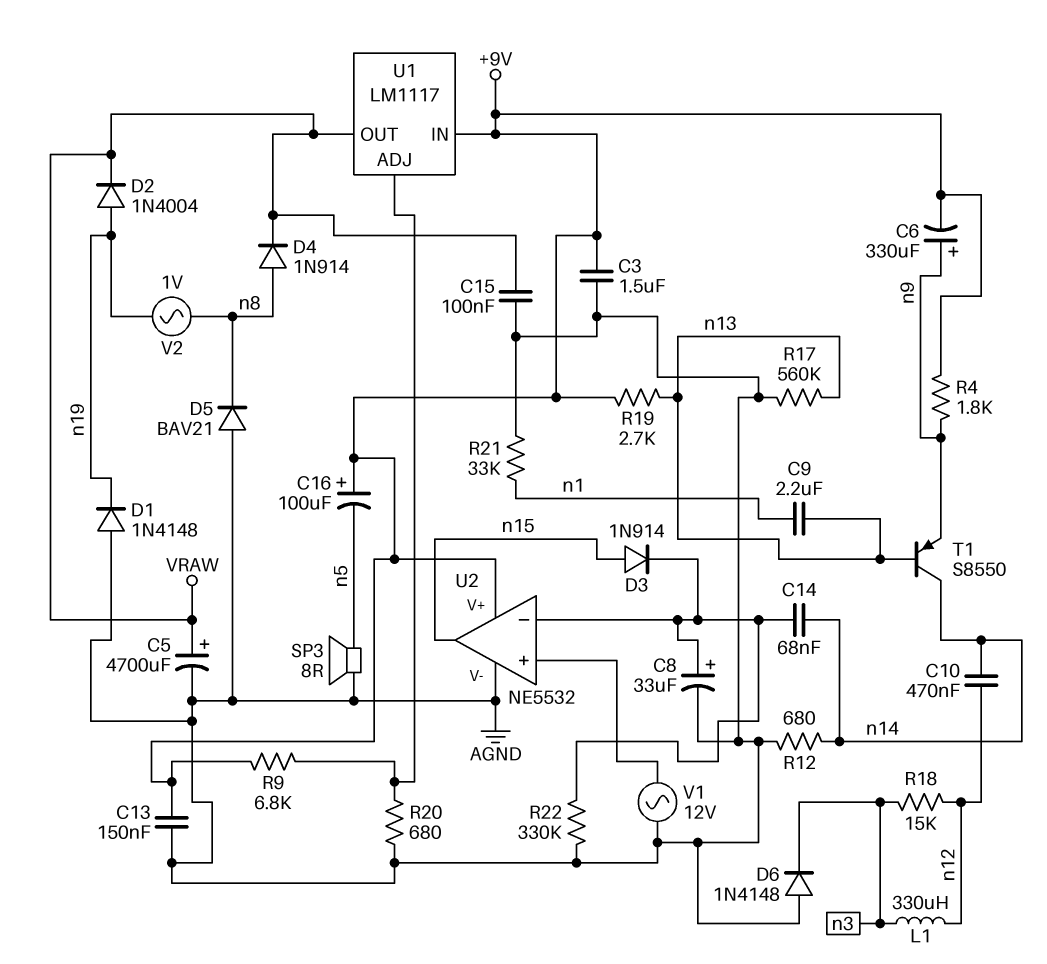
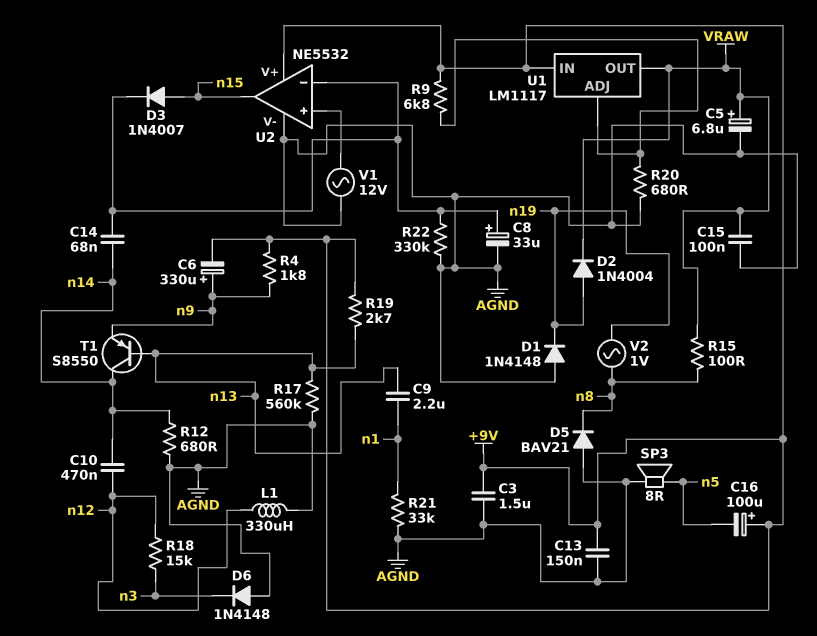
C5: 4700uF (plus VRAW, minus AGND) -> 6.8uF (plus VRAW, minus AGND)
D3: diode 1N914 (A n15, K U2/in-) -> diode 1N4007 (A n15, K U2/in-)
D4: diode 1N914 (A n8, K VRAW) -> none
L1: 330uH (n3, n12) -> 330uH (AGND, n12)
R15: none -> 100 (VRAW, n8)

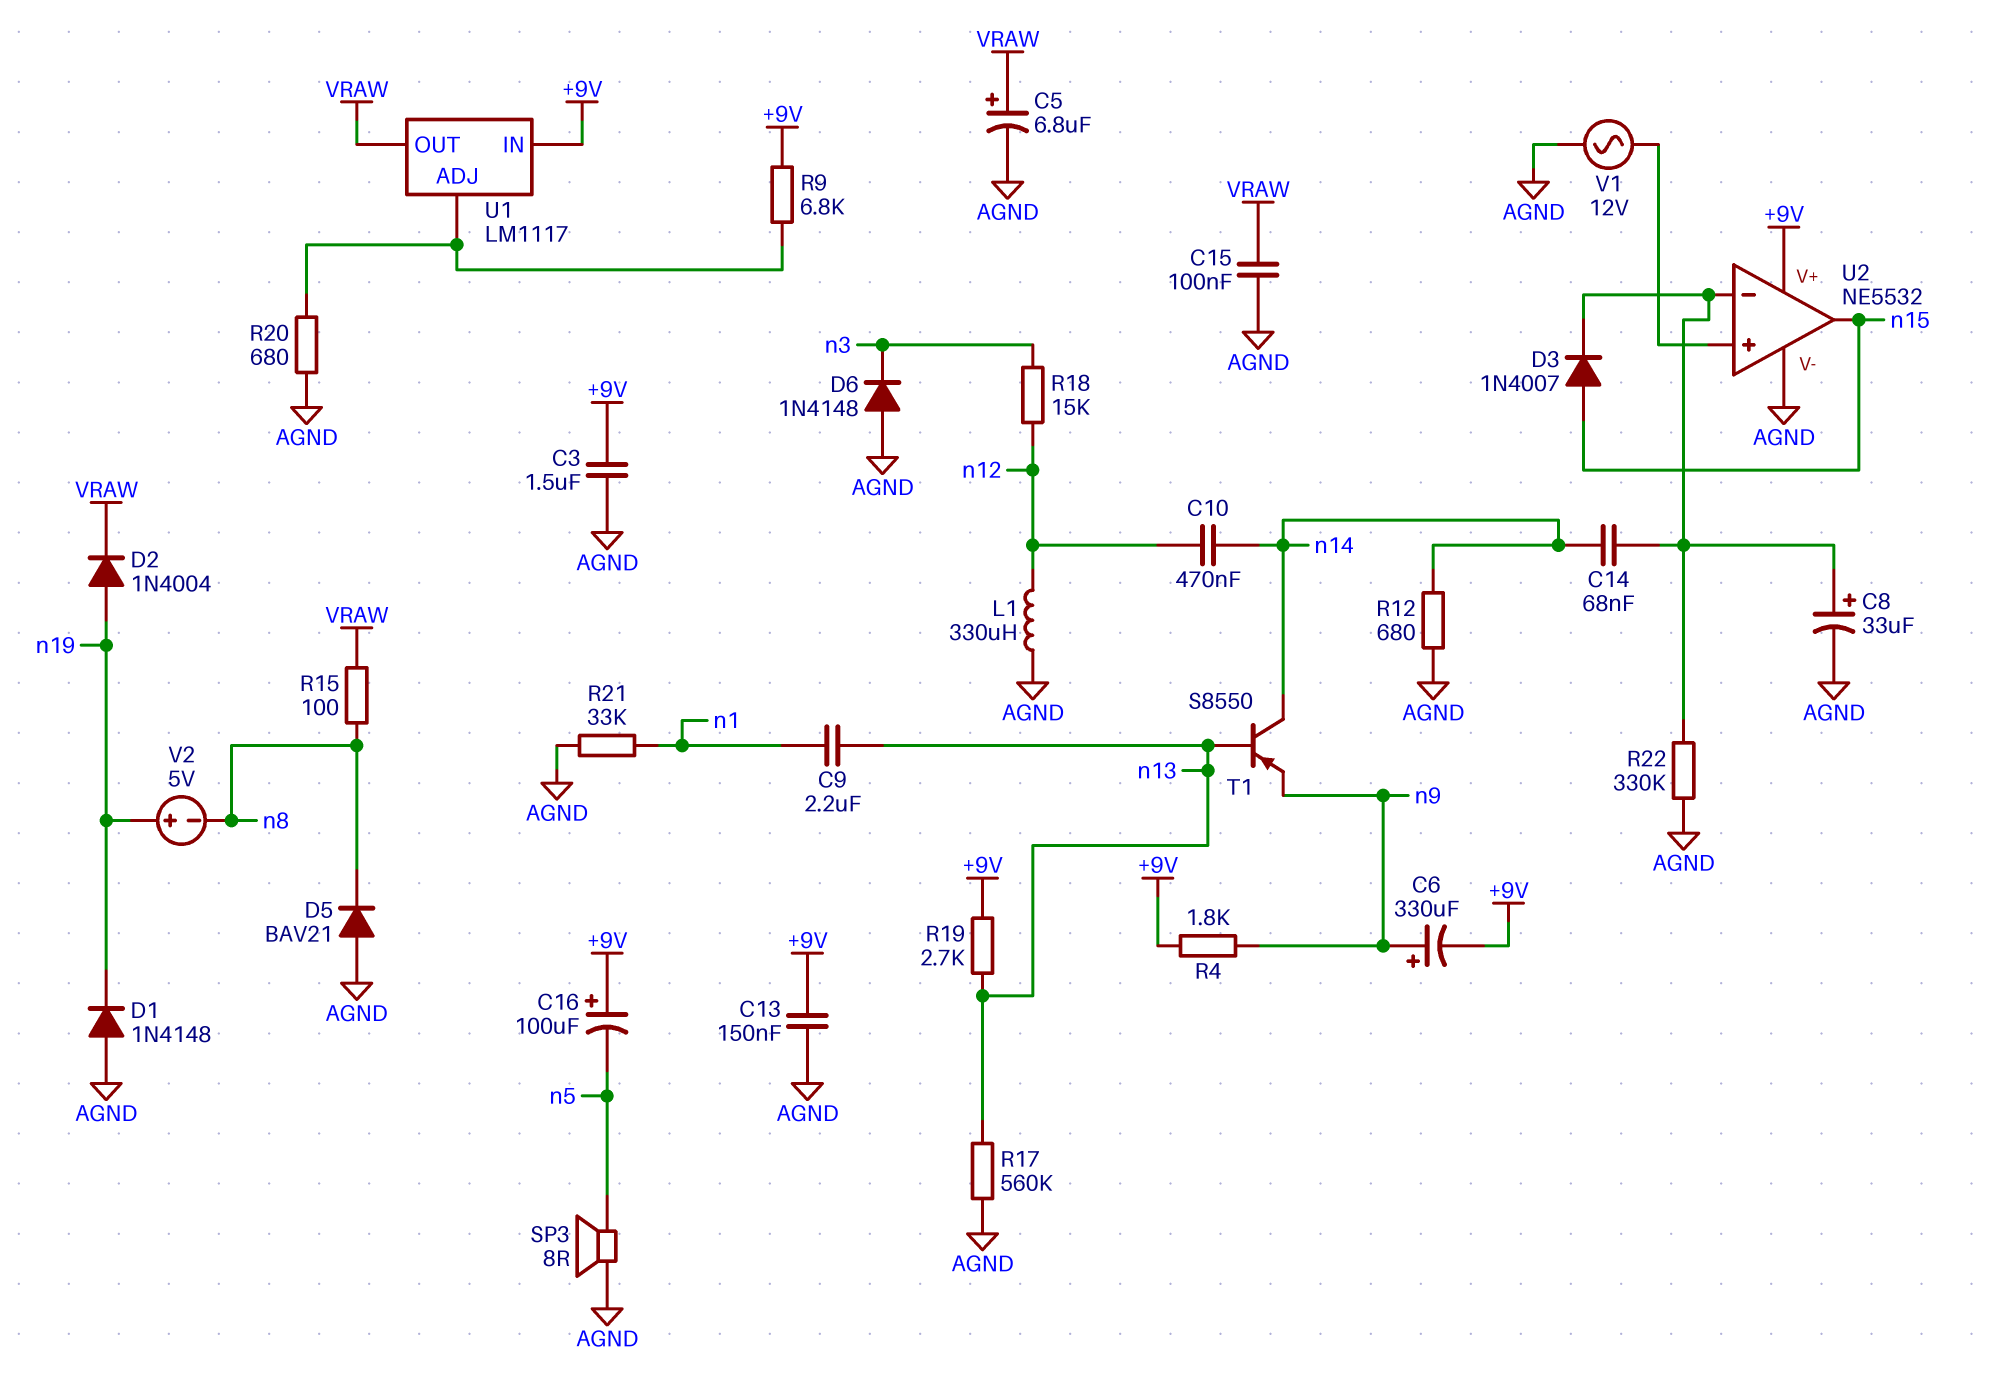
V2: AC 1V (n8, n19) -> 5V (plus n19, minus n8)

